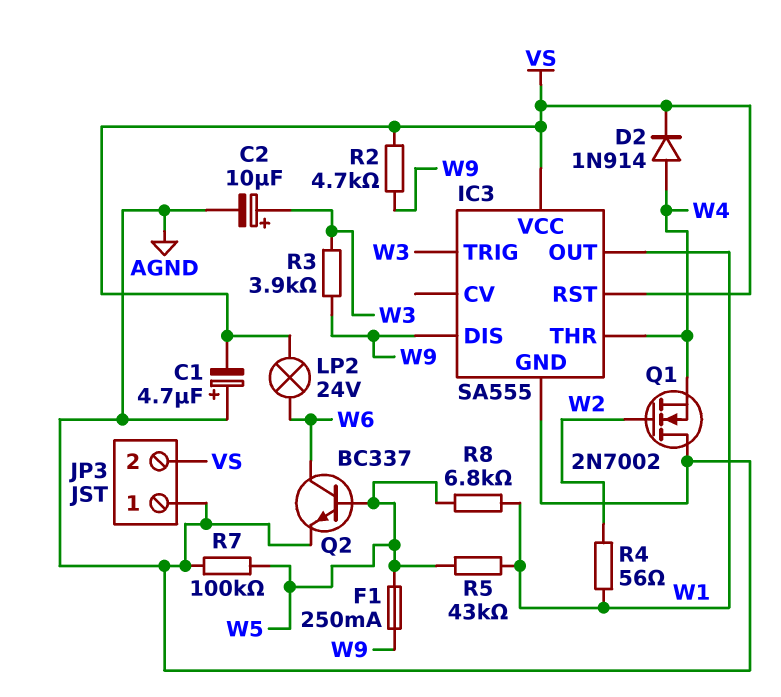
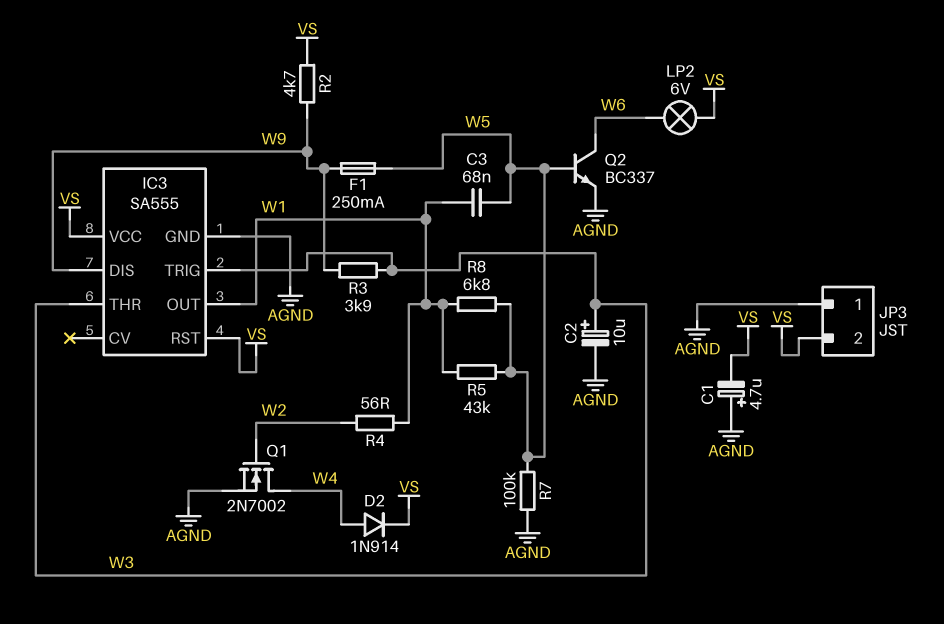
C3: none -> 68nF (W1, W5)
IC3 pin THR: W4 -> W3
LP2: lamp 24V (VS, W6) -> lamp 6V (VS, W6)
Q1: NMOS 2N7002 (G W2, D AGND, S W4) -> NMOS 2N7002 (G W2, D W4, S AGND)

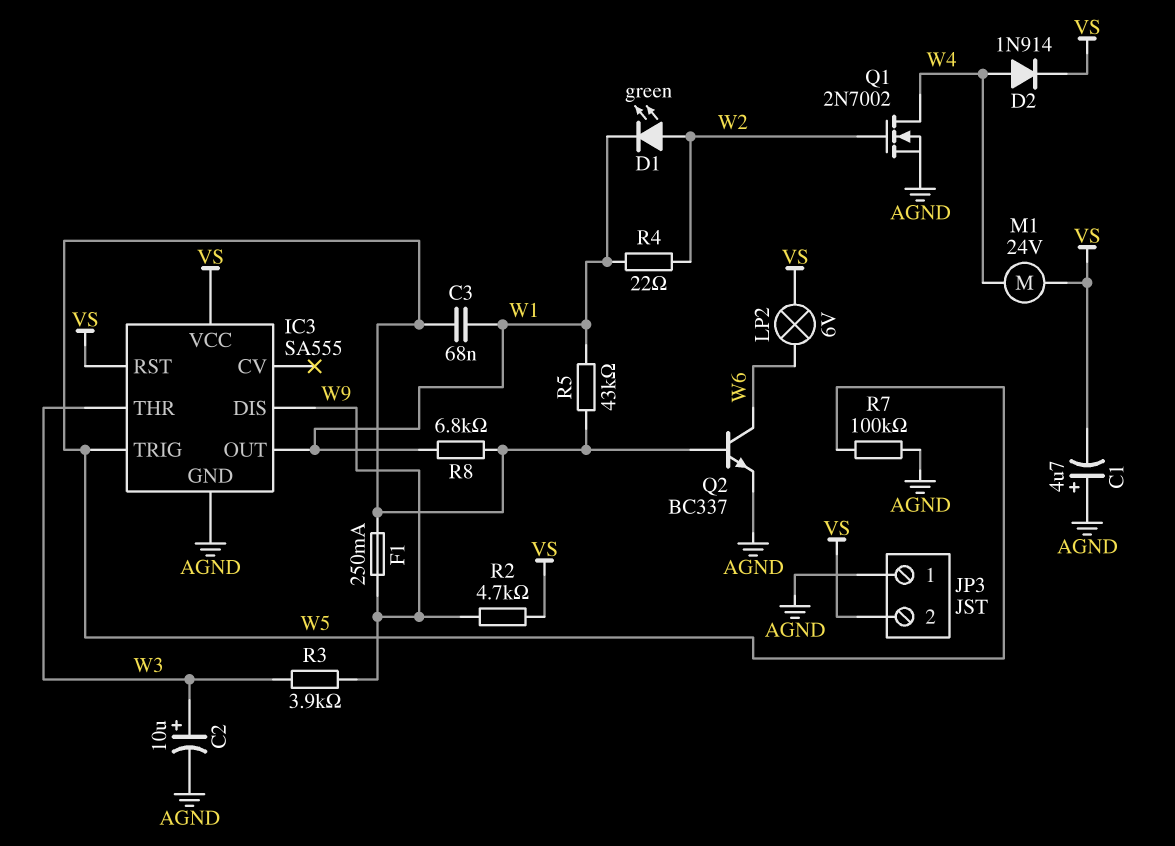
D1: none -> LED green (A W2, K W1)
IC3 pin TRIG: W3 -> W5
M1: none -> motor 24V (VS, W4)
R4: 56 (W1, W2) -> 22 (W1, W2)

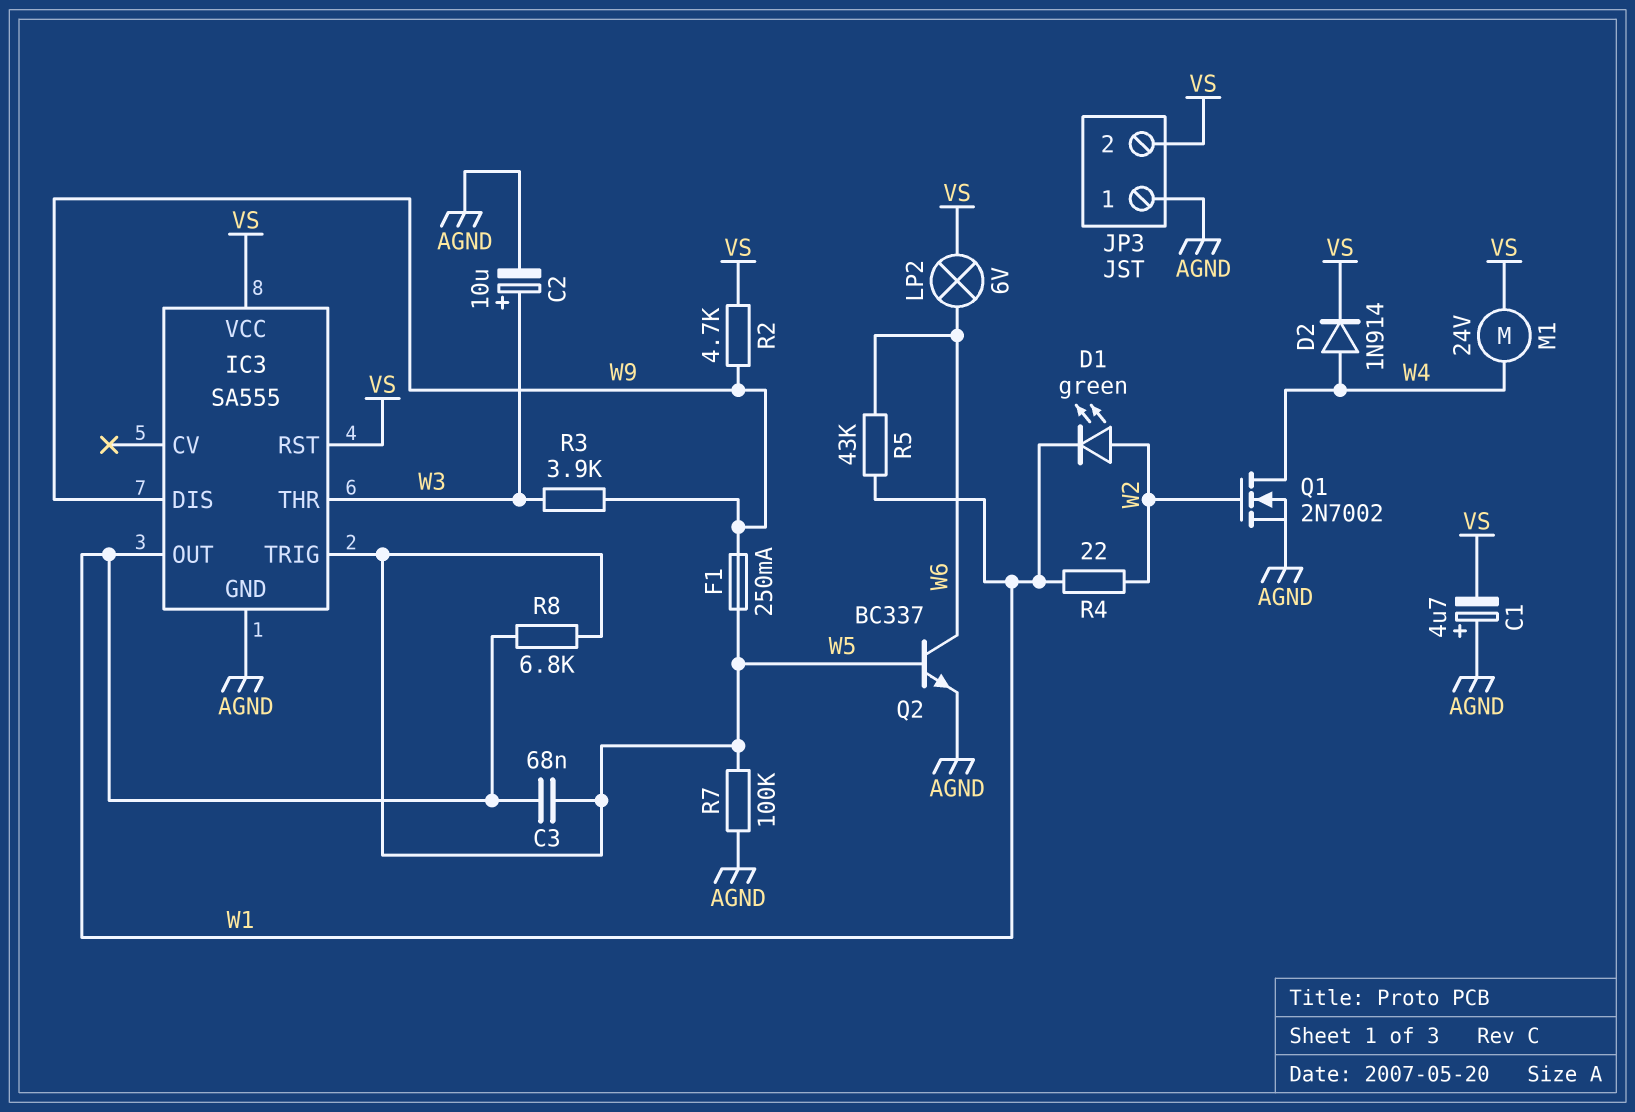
R5: 43k (W1, W5) -> 43k (W1, W6)

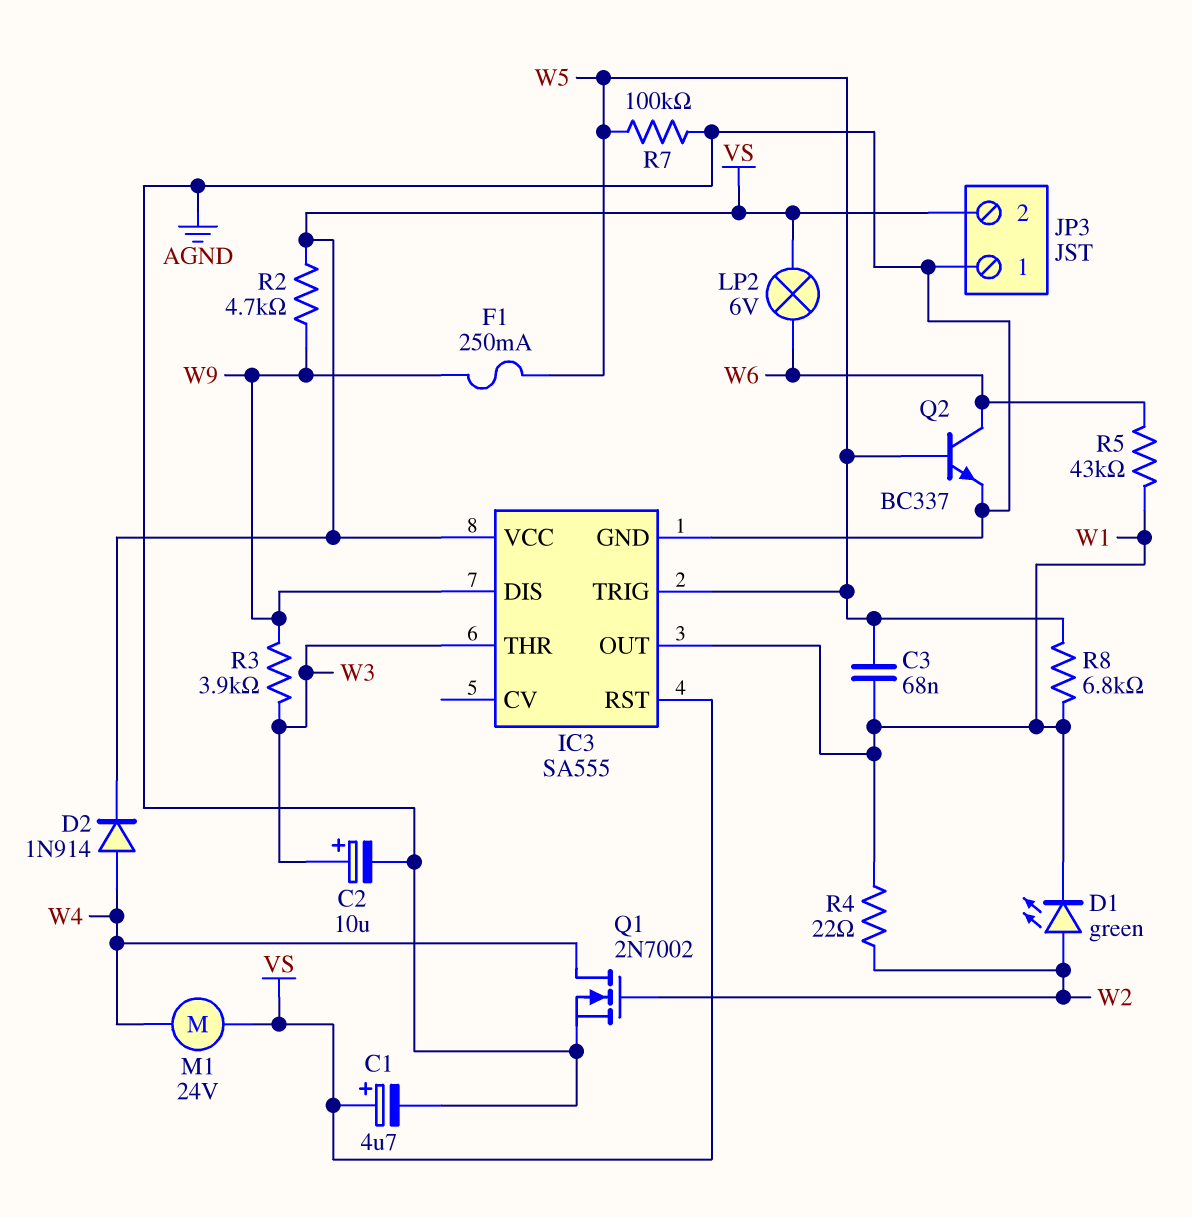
C1: 4.7uF (plus AGND, minus VS) -> 4.7uF (plus VS, minus AGND)

